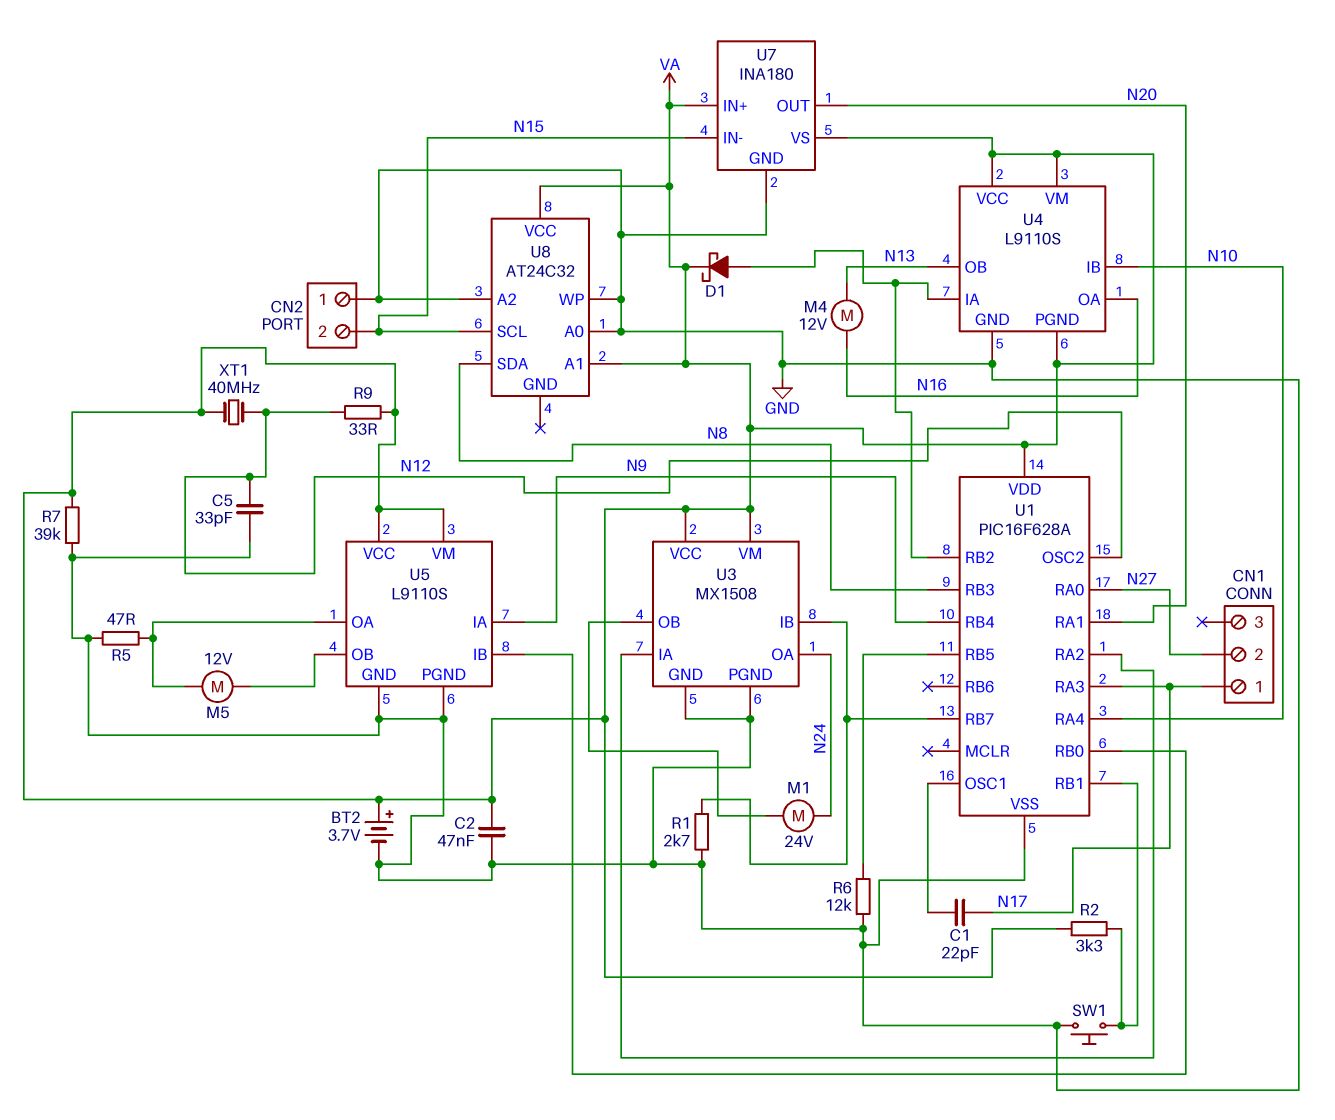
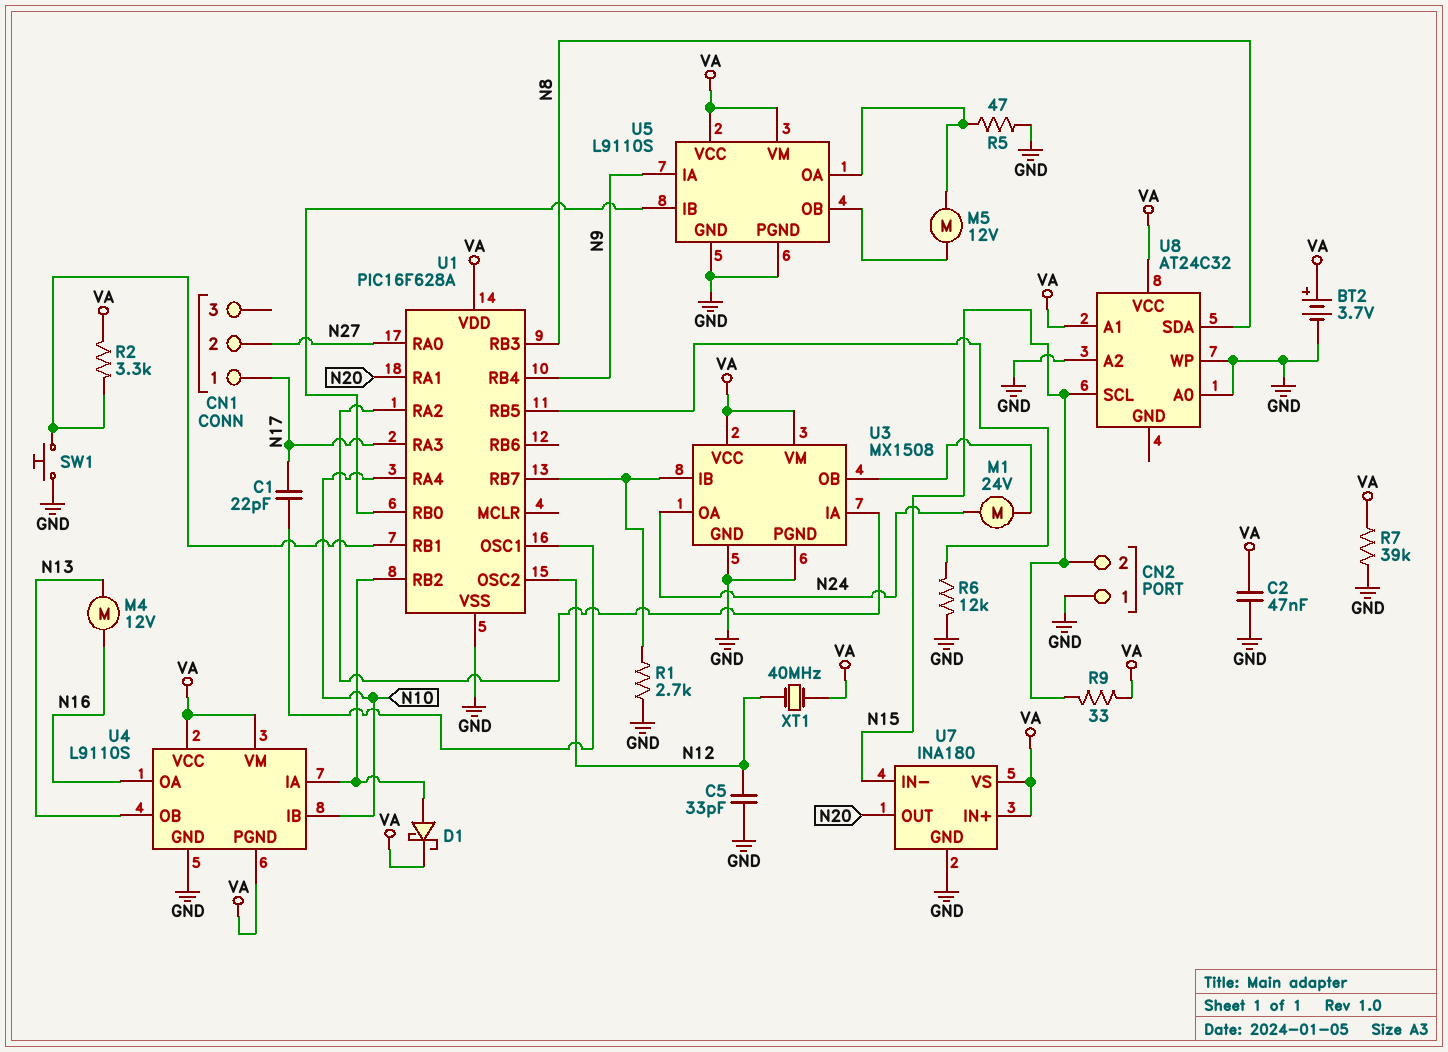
R9: 33 (N12, VA) -> 33 (N15, VA)

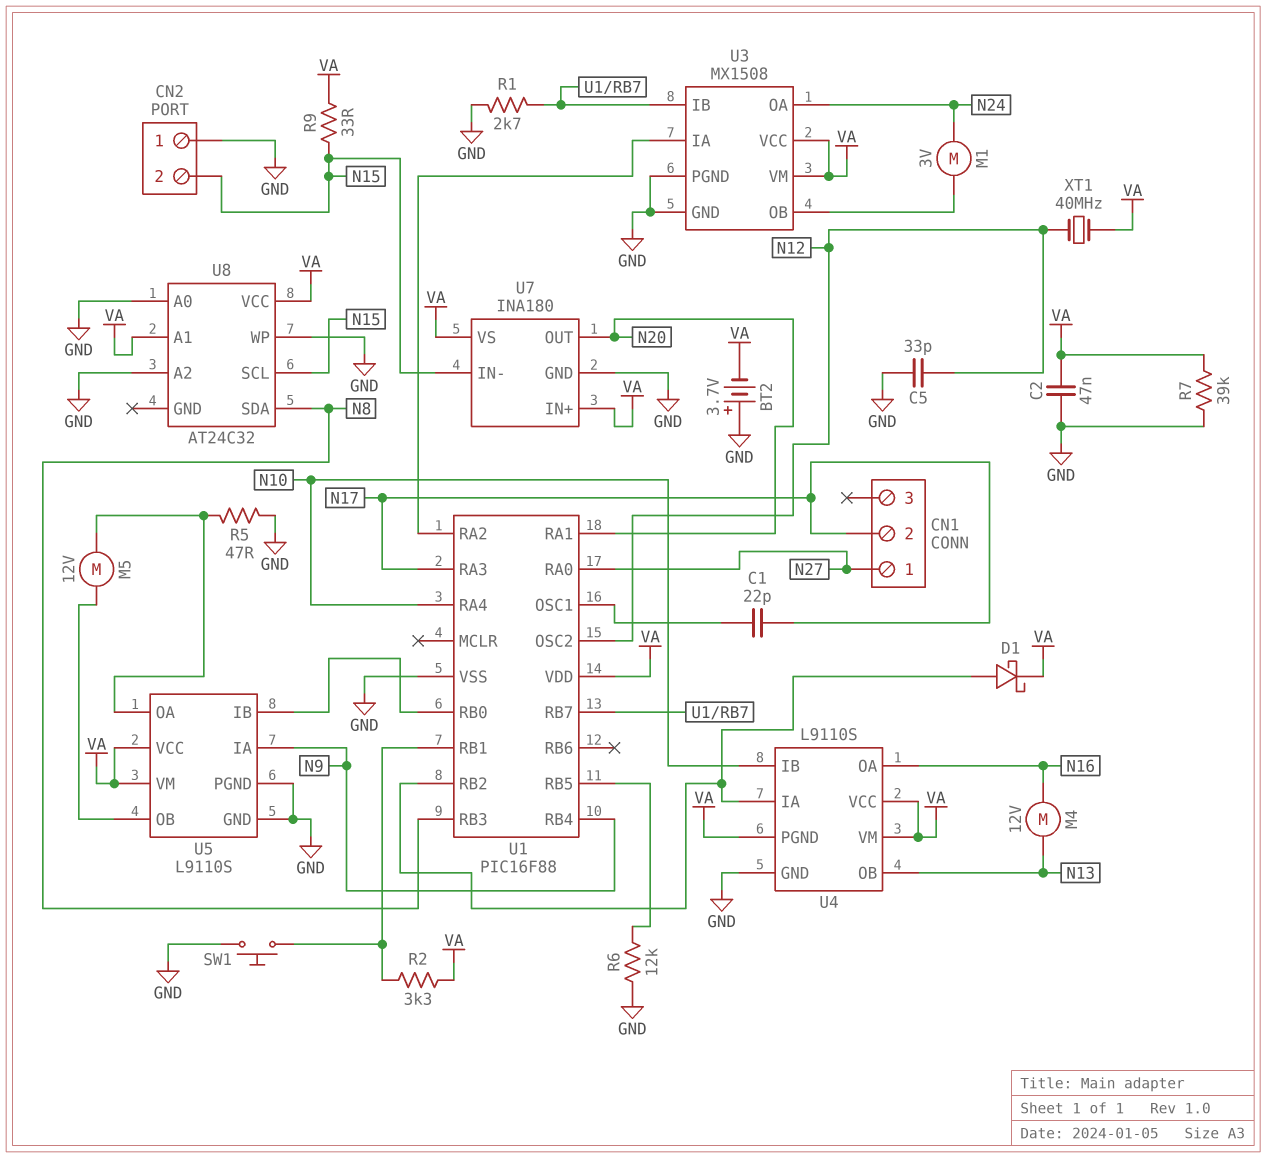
BT2: 3.7V (plus VA, minus GND) -> 3.7V (plus GND, minus VA)
CN1 pin 1: N17 -> N27
CN1 pin 2: N27 -> N17
M1: motor 24V (N24, U3/OB) -> motor 3V (N24, U3/OB)
U1: PIC16F628A -> PIC16F88

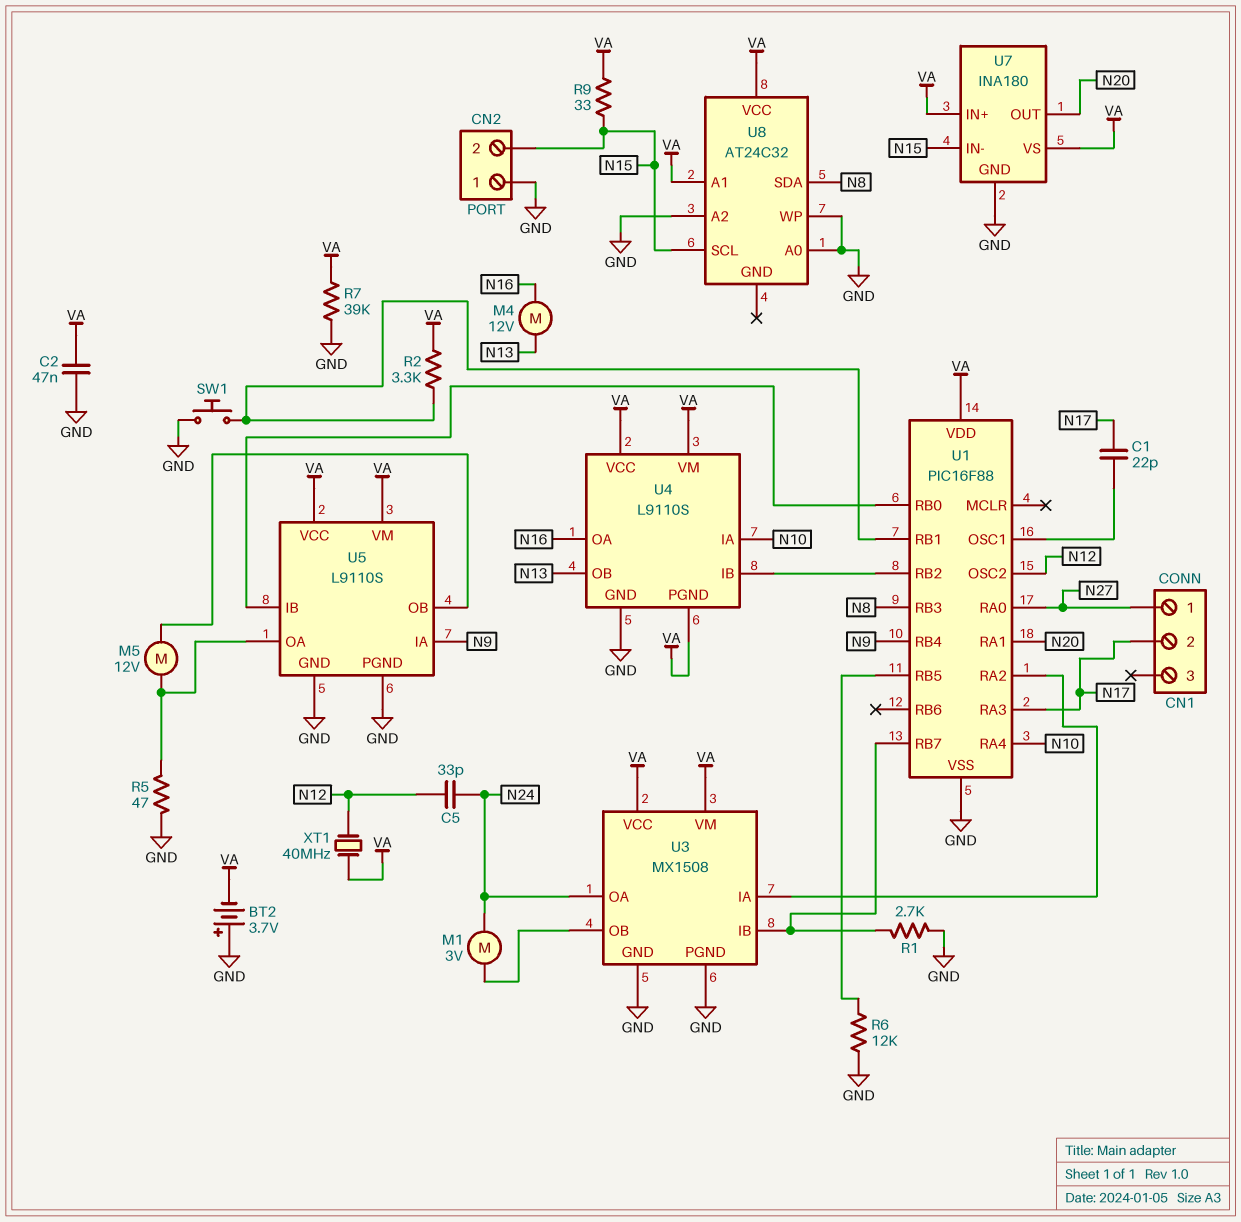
C5: 33pF (GND, N12) -> 33pF (N12, N24)
D1: schottky (A U1/RB2, K VA) -> none
U4 pin IA: U1/RB2 -> N10
U4 pin IB: N10 -> U1/RB2

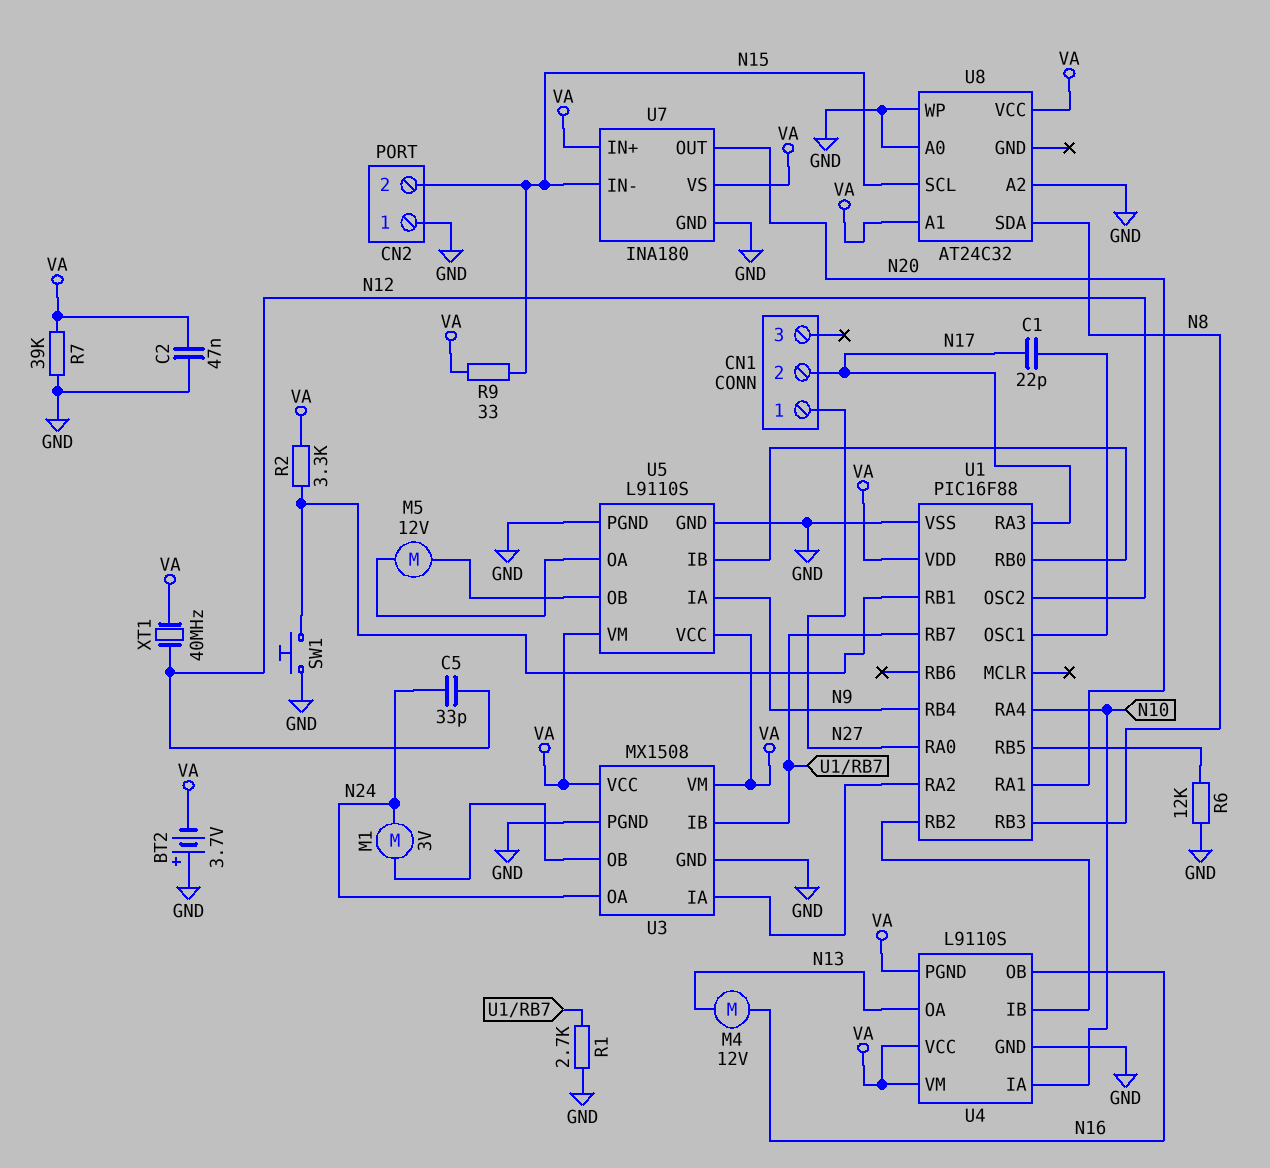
R5: 47 (GND, U5/OA) -> none
U4 pin OA: N16 -> N13
U4 pin OB: N13 -> N16

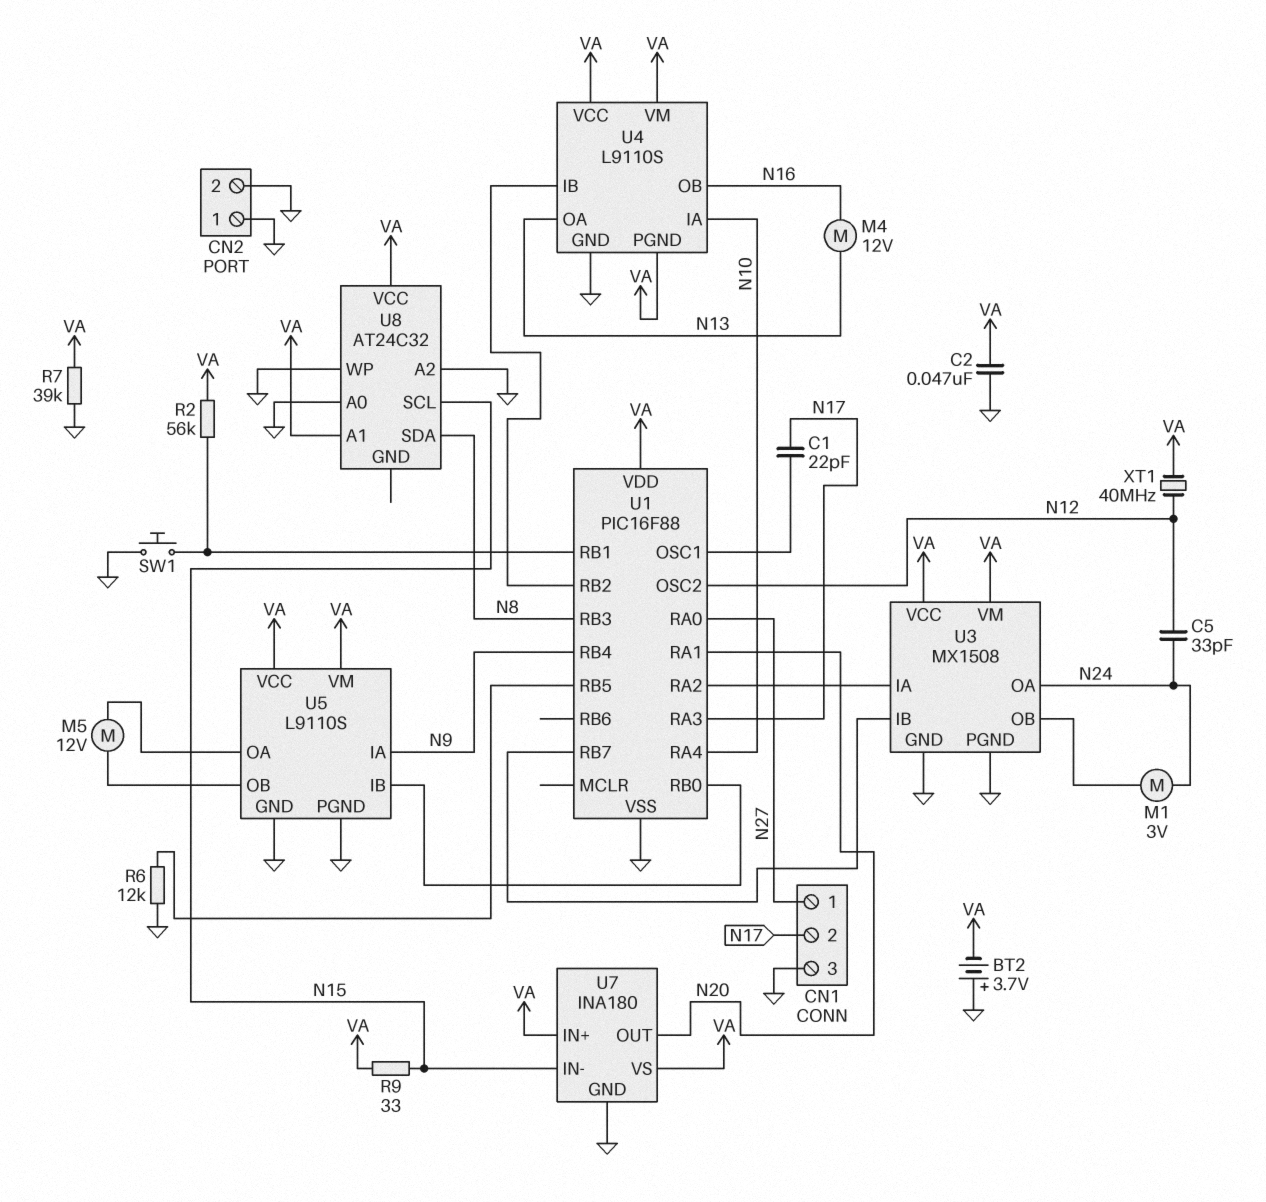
CN1 pin 3: none -> GND
CN2 pin 2: N15 -> GND
R1: 2.7k (GND, U1/RB7) -> none
R2: 3.3k (U1/RB1, VA) -> 56k (U1/RB1, VA)

